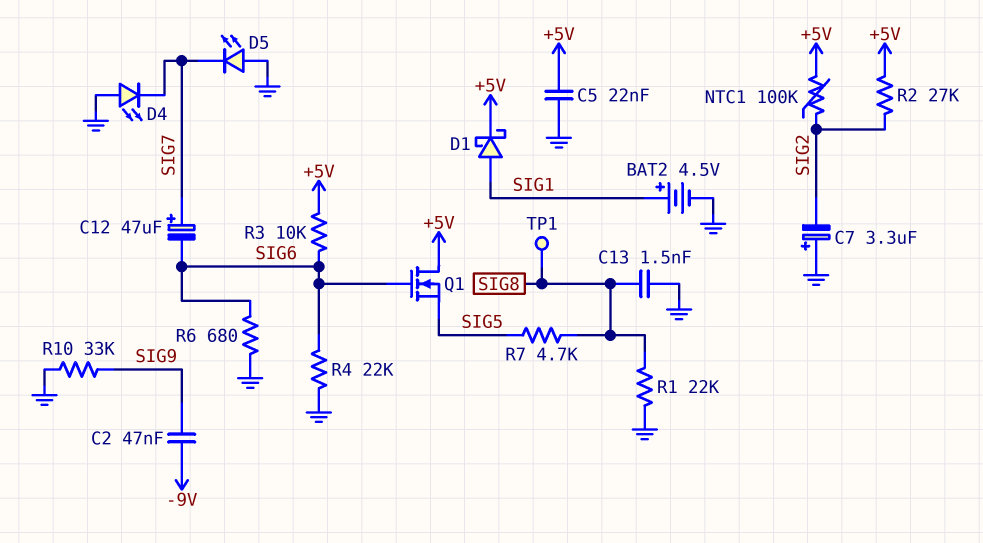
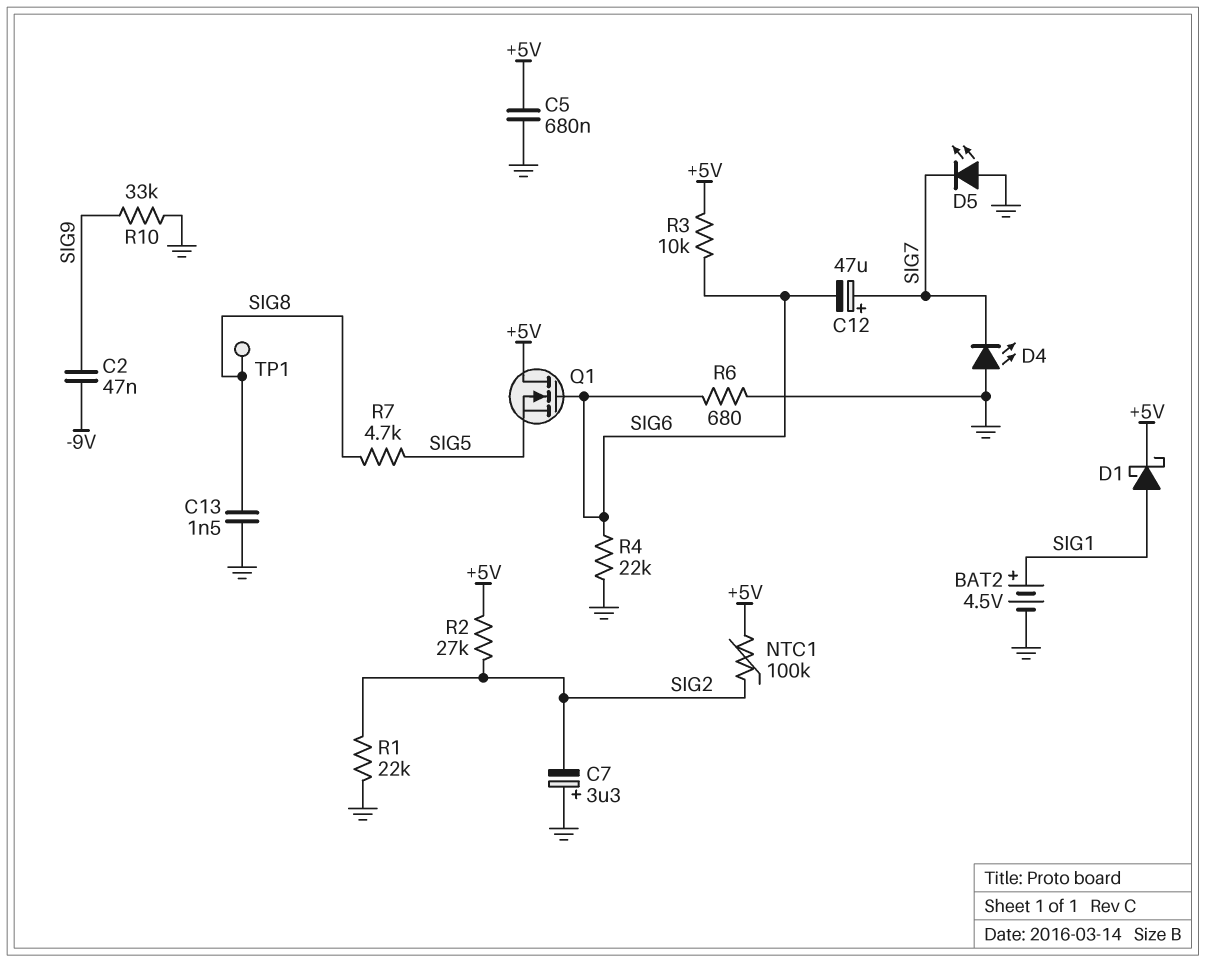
C5: 22nF (+5V, GND) -> 680nF (+5V, GND)
R1: 22k (GND, SIG8) -> 22k (GND, SIG2)

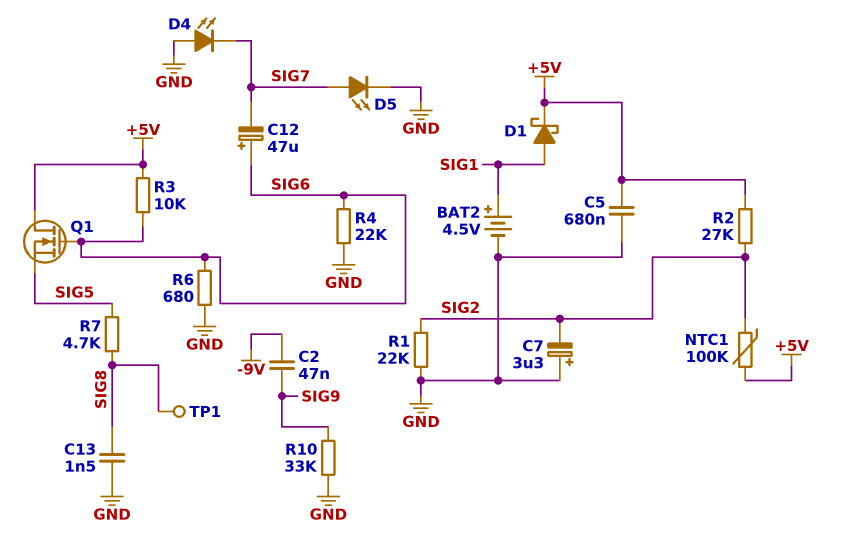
C12: 47uF (plus SIG7, minus SIG6) -> 47uF (plus SIG6, minus SIG7)
D5: LED (A GND, K SIG7) -> LED (A SIG7, K GND)

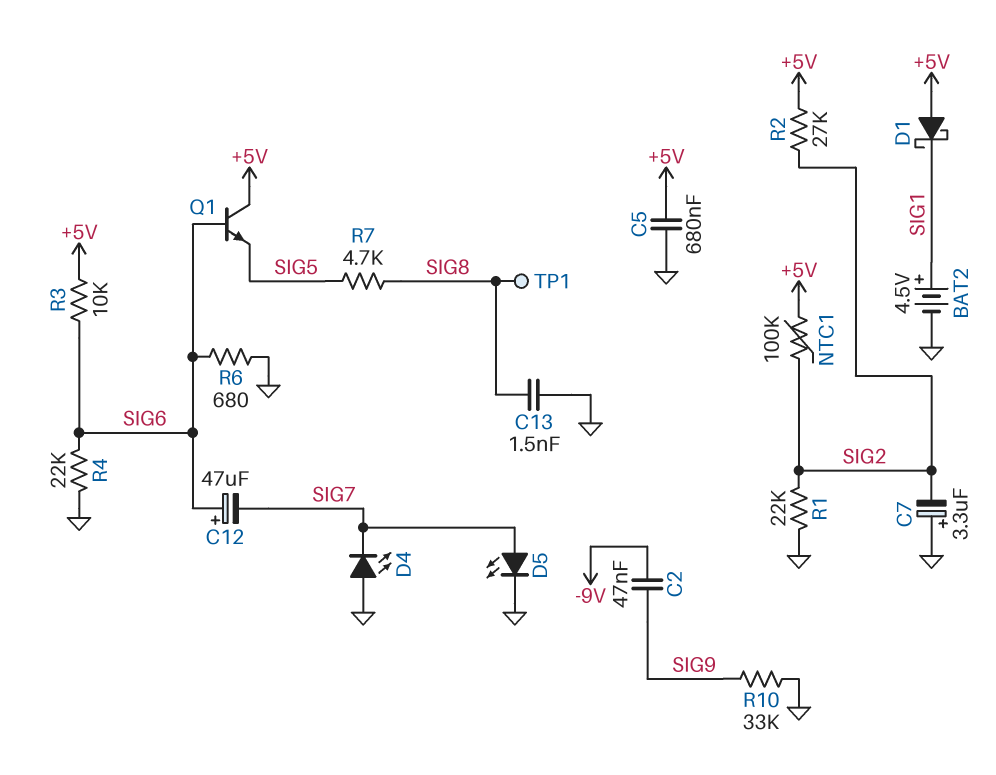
D1: schottky (A SIG1, K +5V) -> schottky (A +5V, K SIG1)
Q1: NMOS (G SIG6, D +5V, S SIG5) -> NPN (B SIG6, C +5V, E SIG5)

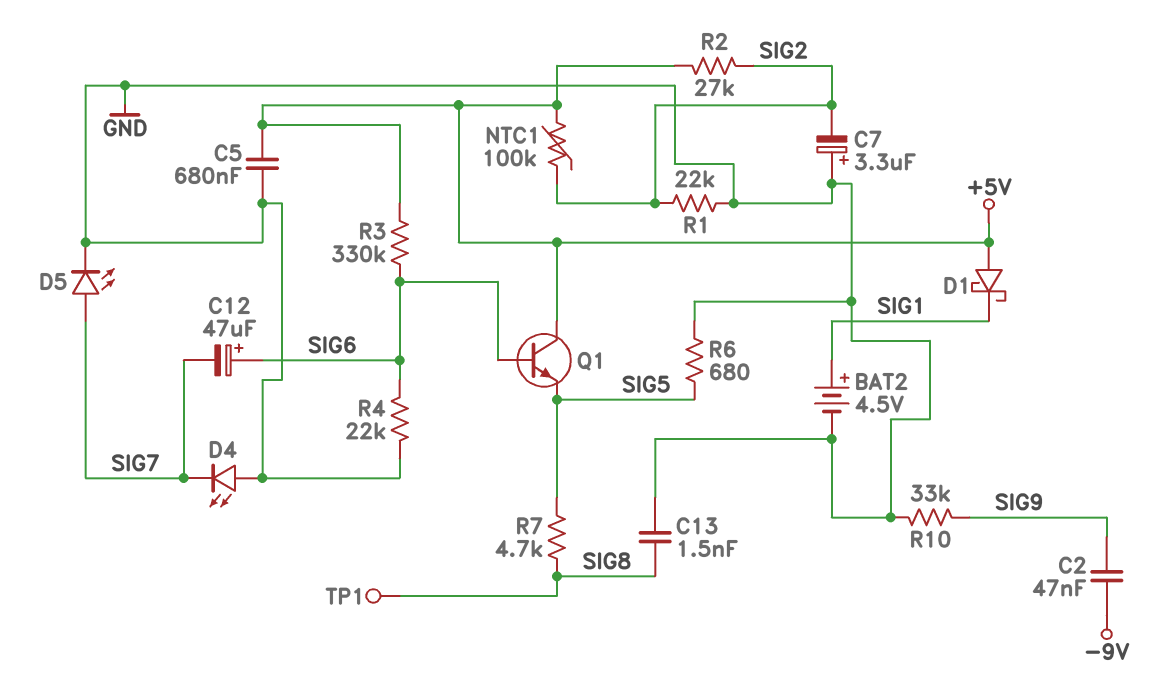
R3: 10k (+5V, SIG6) -> 330k (+5V, SIG6)
R6: 680 (GND, SIG6) -> 680 (GND, SIG5)

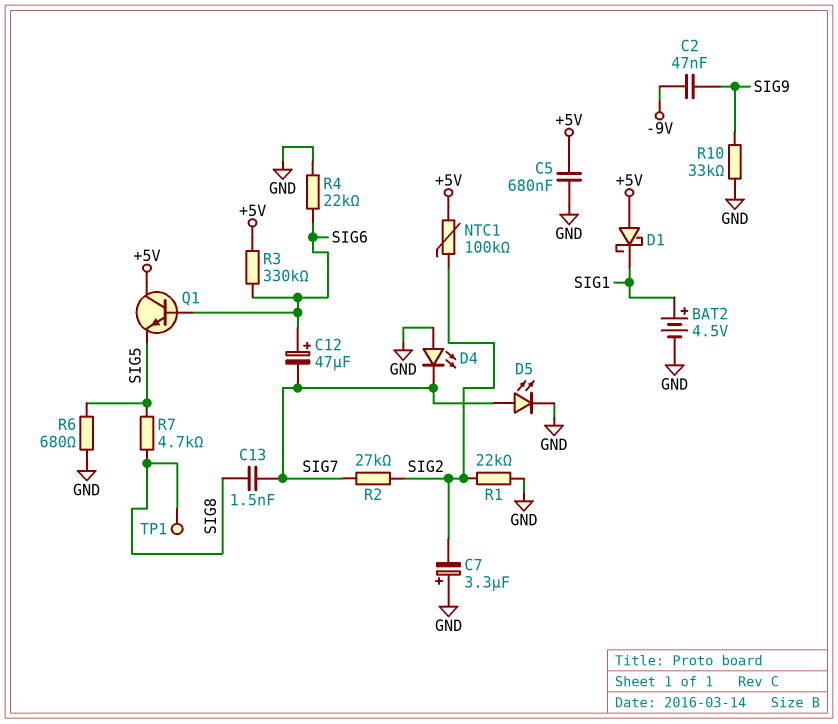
C13: 1.5nF (GND, SIG8) -> 1.5nF (SIG7, SIG8)
R2: 27k (+5V, SIG2) -> 27k (SIG2, SIG7)

